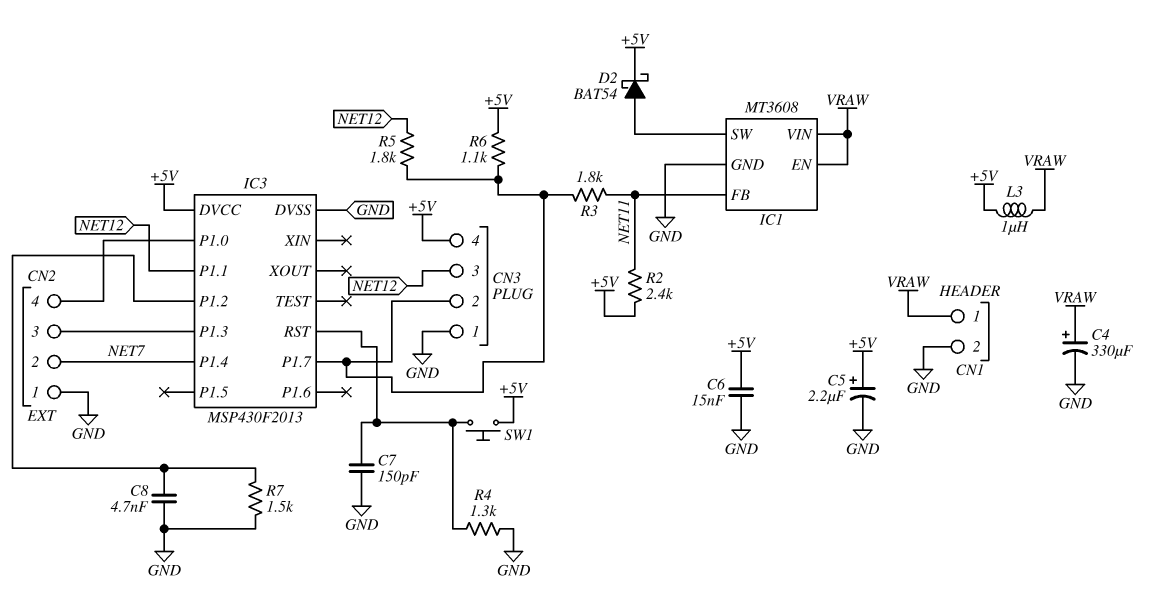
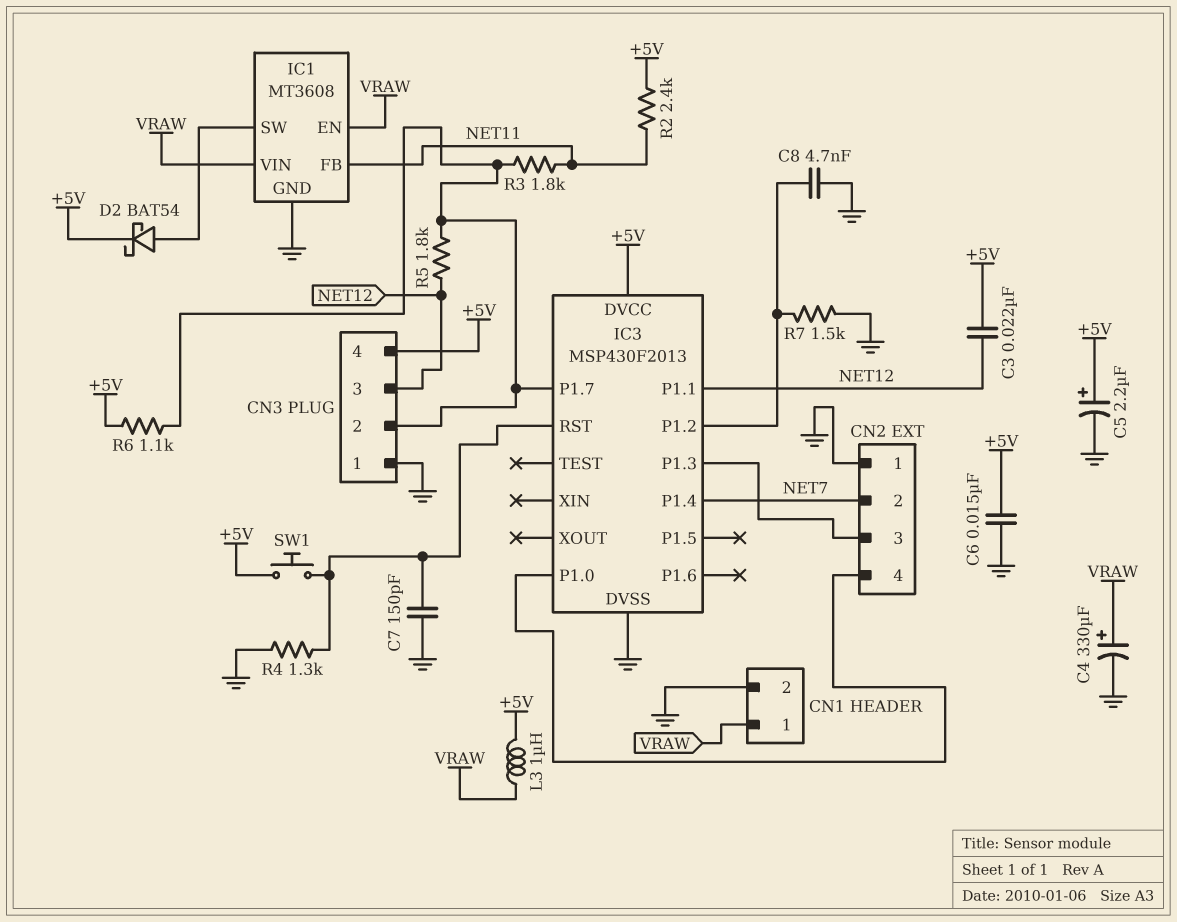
C3: none -> 22nF (+5V, NET12)

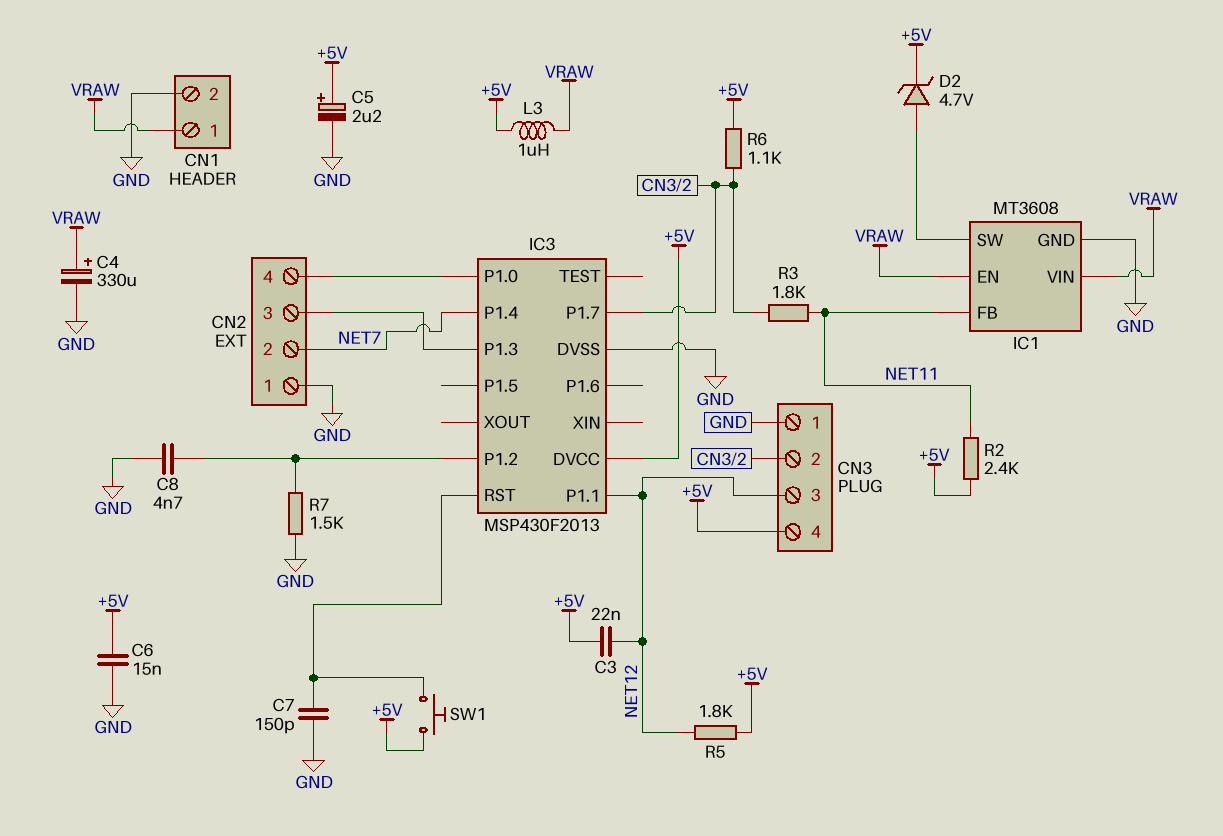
D2: schottky BAT54 (A IC1/SW, K +5V) -> zener 4.7V (A IC1/SW, K +5V)
R4: 1.3k (GND, IC3/RST) -> none
R5: 1.8k (CN3/2, NET12) -> 1.8k (+5V, NET12)

